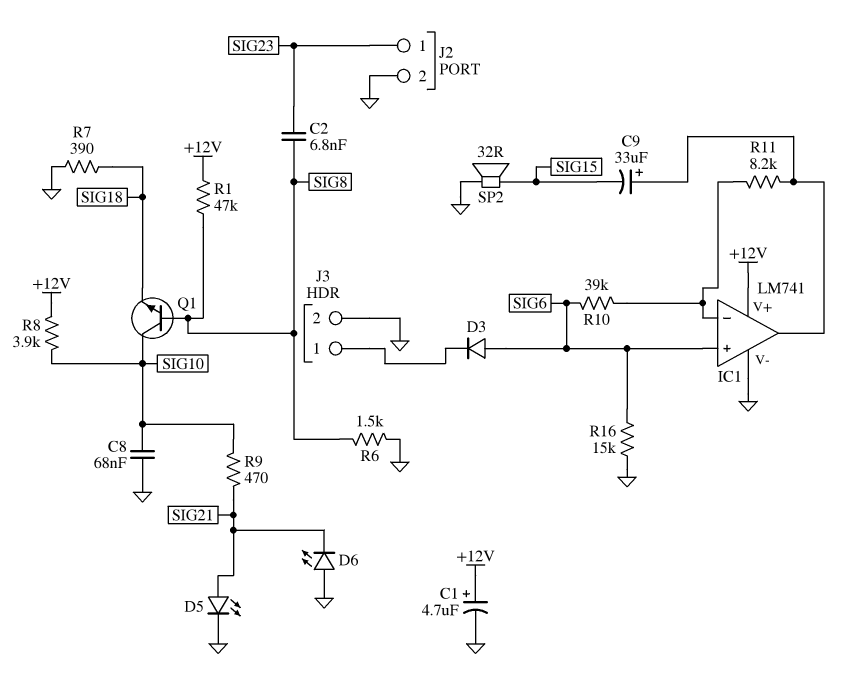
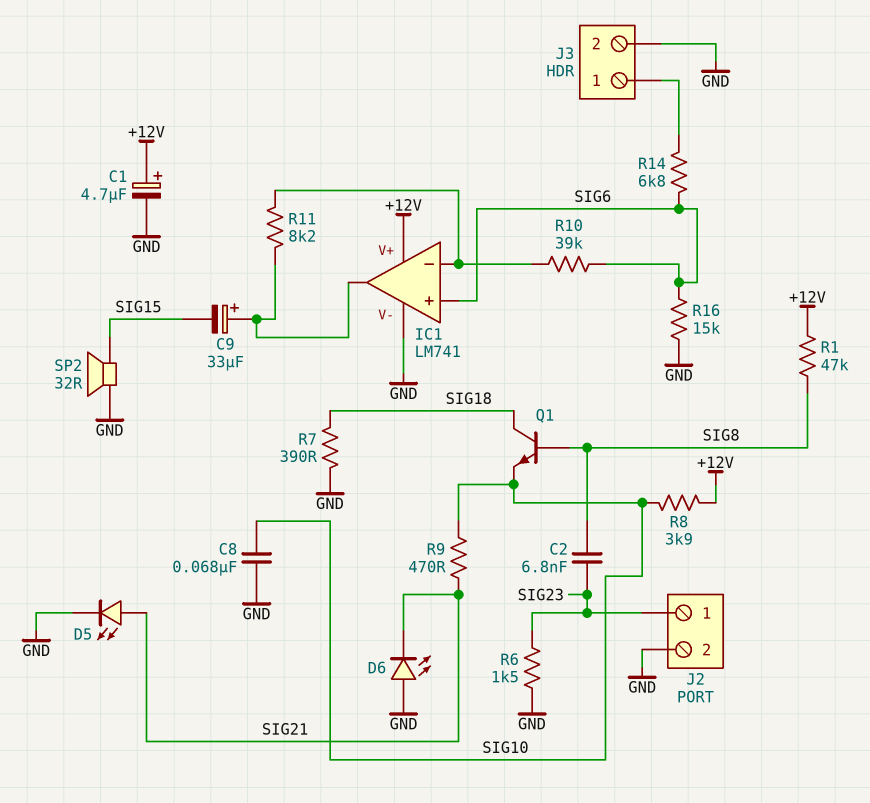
D3: diode (A SIG6, K J3/1) -> none
Q1: NPN (B SIG8, C SIG10, E SIG18) -> NPN (B SIG8, C SIG18, E SIG10)
R6: 1.5k (GND, SIG8) -> 1.5k (GND, SIG23)
R14: none -> 6.8k (J3/1, SIG6)

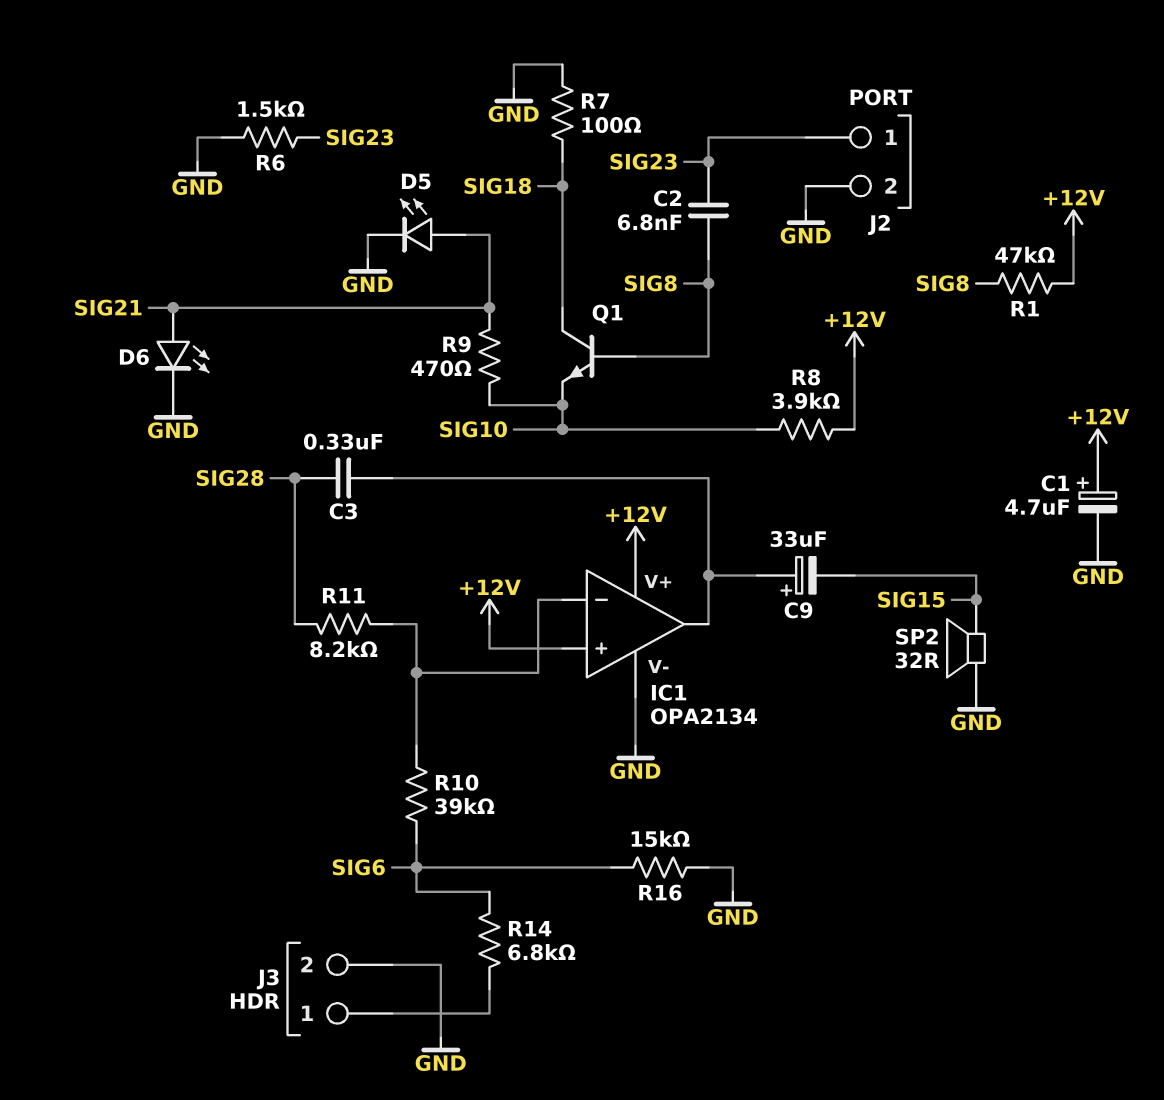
C3: none -> 330nF (IC1/out, SIG28)
C8: 68nF (GND, SIG10) -> none
D6: LED (A GND, K SIG21) -> LED (A SIG21, K GND)
IC1: LM741 -> OPA2134
IC1 pin in+: SIG6 -> +12V
R7: 390 (GND, SIG18) -> 100 (GND, SIG18)
R11: 8.2k (IC1/in-, IC1/out) -> 8.2k (IC1/in-, SIG28)

